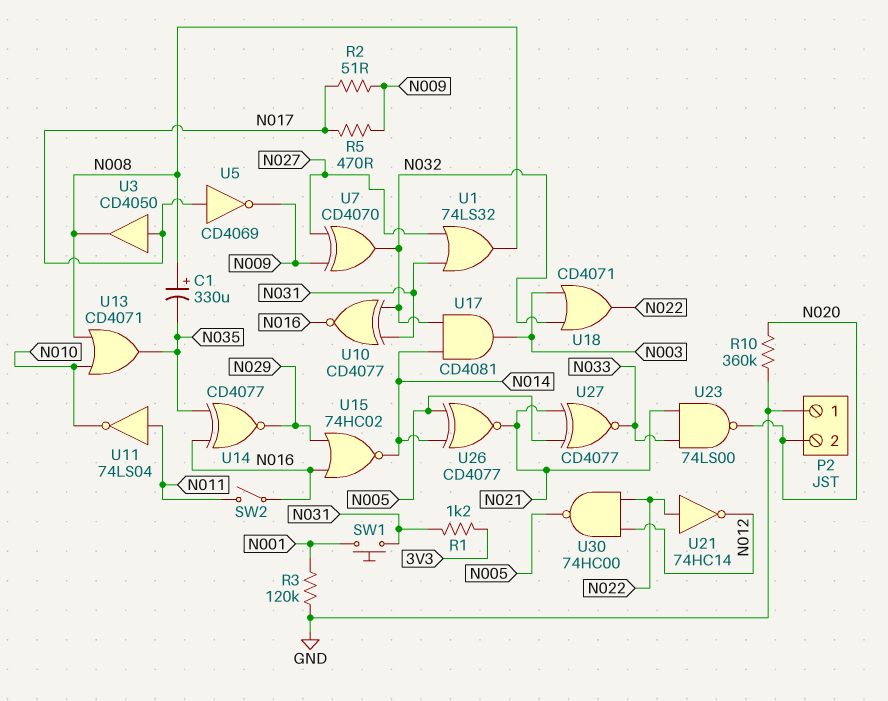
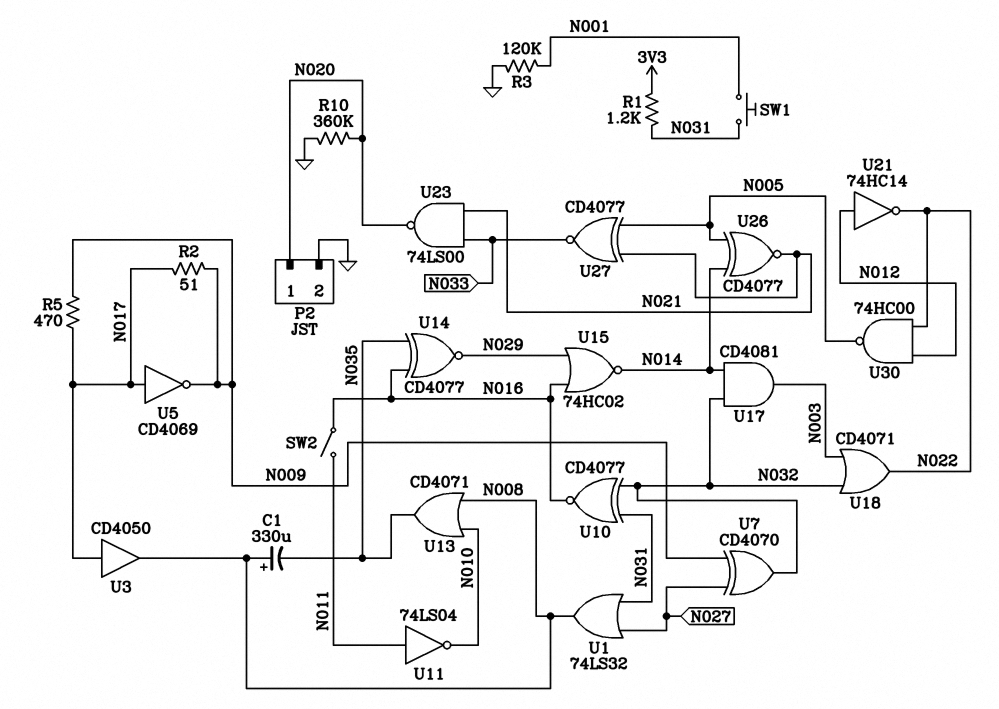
P2 pin 1: GND -> N020
P2 pin 2: N020 -> GND
U21: NOT 74HC14 (in N022, out N012) -> NOT 74HC14 (in N012, out N022)

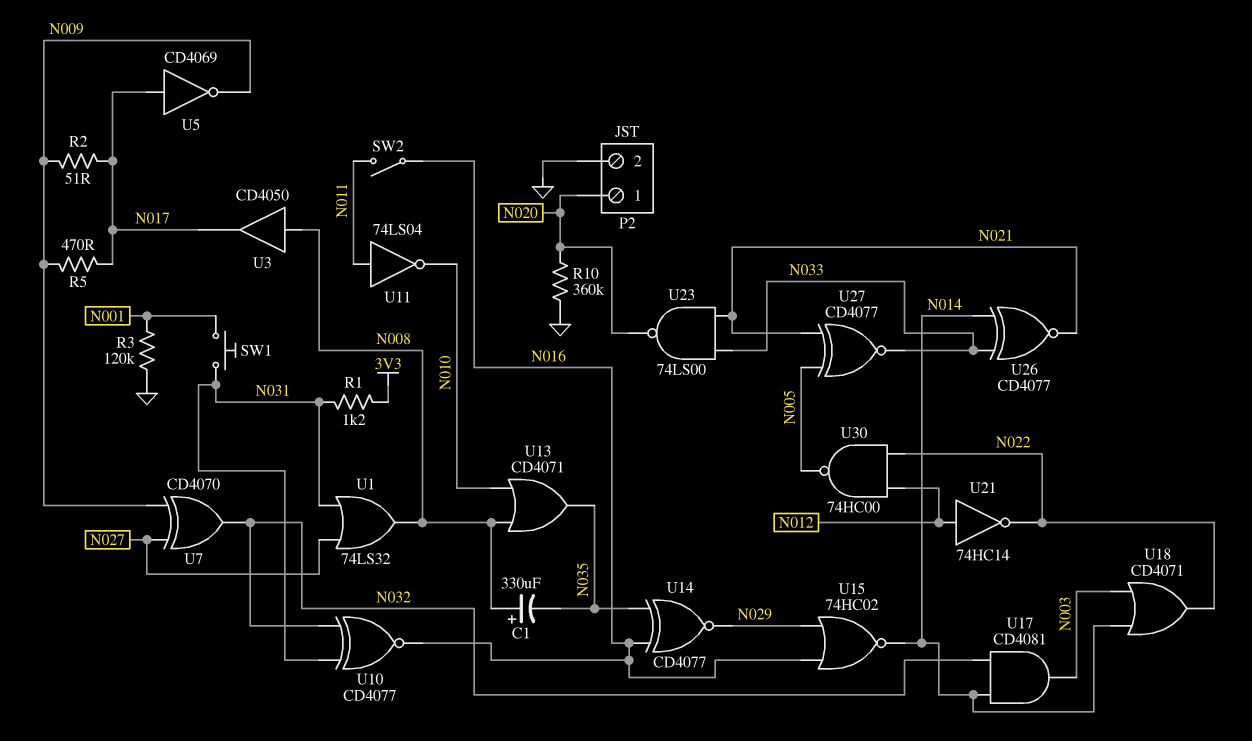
U3: buffer CD4050 (in N017, out N008) -> buffer CD4050 (in N008, out N017)
U18: OR CD4071 (in N003, in N032, out N022) -> OR CD4071 (in N003, in N014, out N022)
U26: XNOR CD4077 (in N005, in N014, out N021) -> XNOR CD4077 (in N014, in N033, out N021)

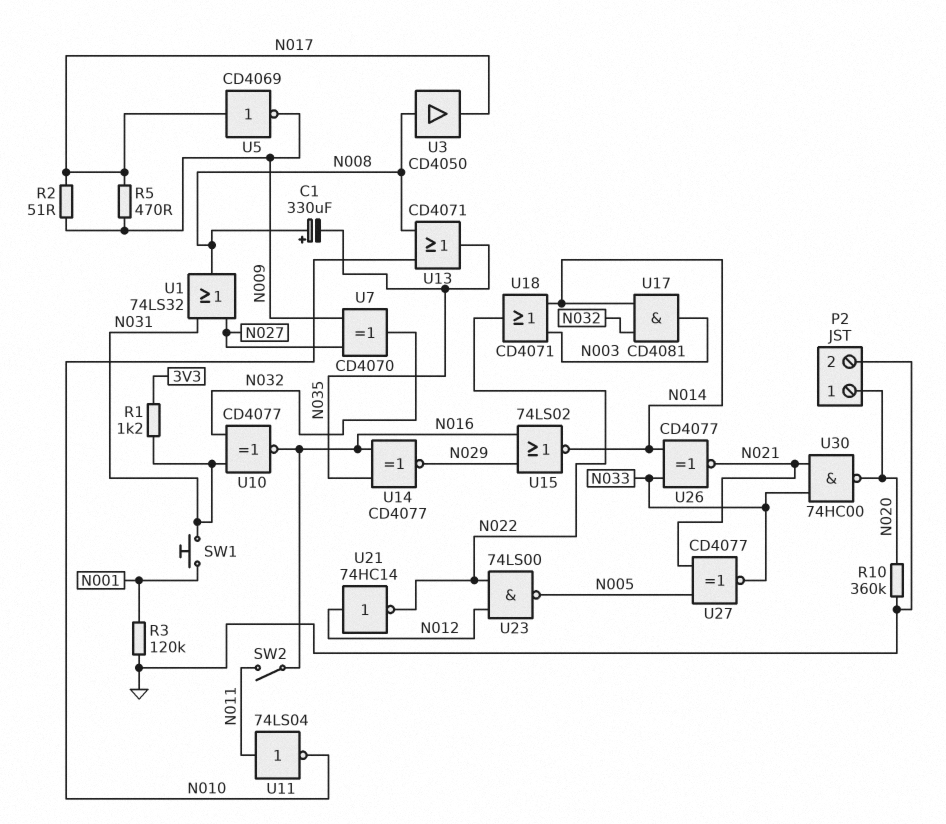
U15: NOR 74HC02 (in N016, in N029, out N014) -> NOR 74LS02 (in N016, in N029, out N014)
U23: NAND 74LS00 (in N021, in N033, out N020) -> NAND 74LS00 (in N012, in N022, out N005)
U30: NAND 74HC00 (in N012, in N022, out N005) -> NAND 74HC00 (in N021, in N033, out N020)

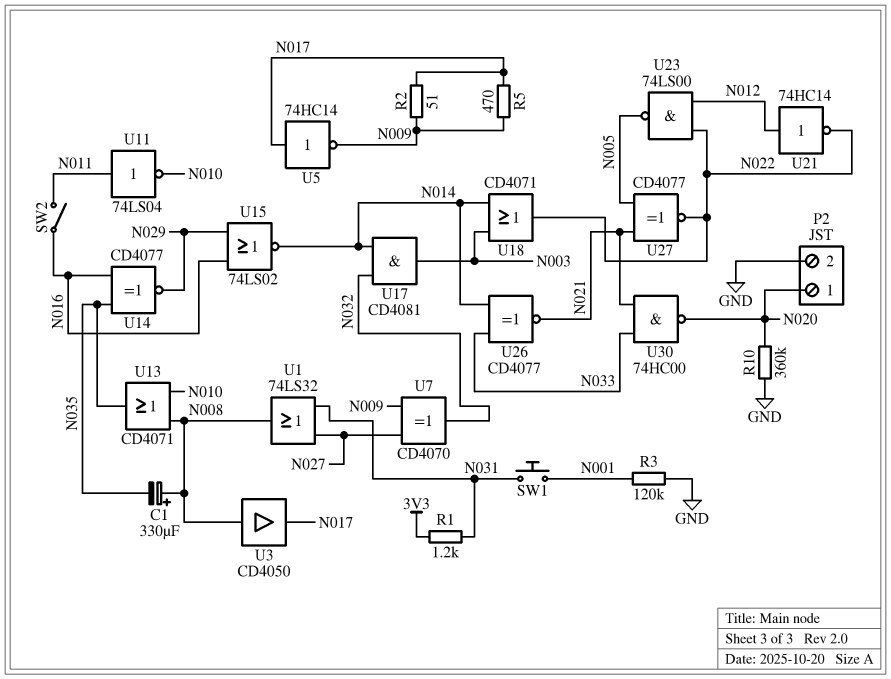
U5: NOT CD4069 (in N017, out N009) -> NOT 74HC14 (in N017, out N009)
U10: XNOR CD4077 (in N031, in N032, out N016) -> none
U27: XNOR CD4077 (in N005, in N021, out N033) -> XNOR CD4077 (in N005, in N021, out N022)

